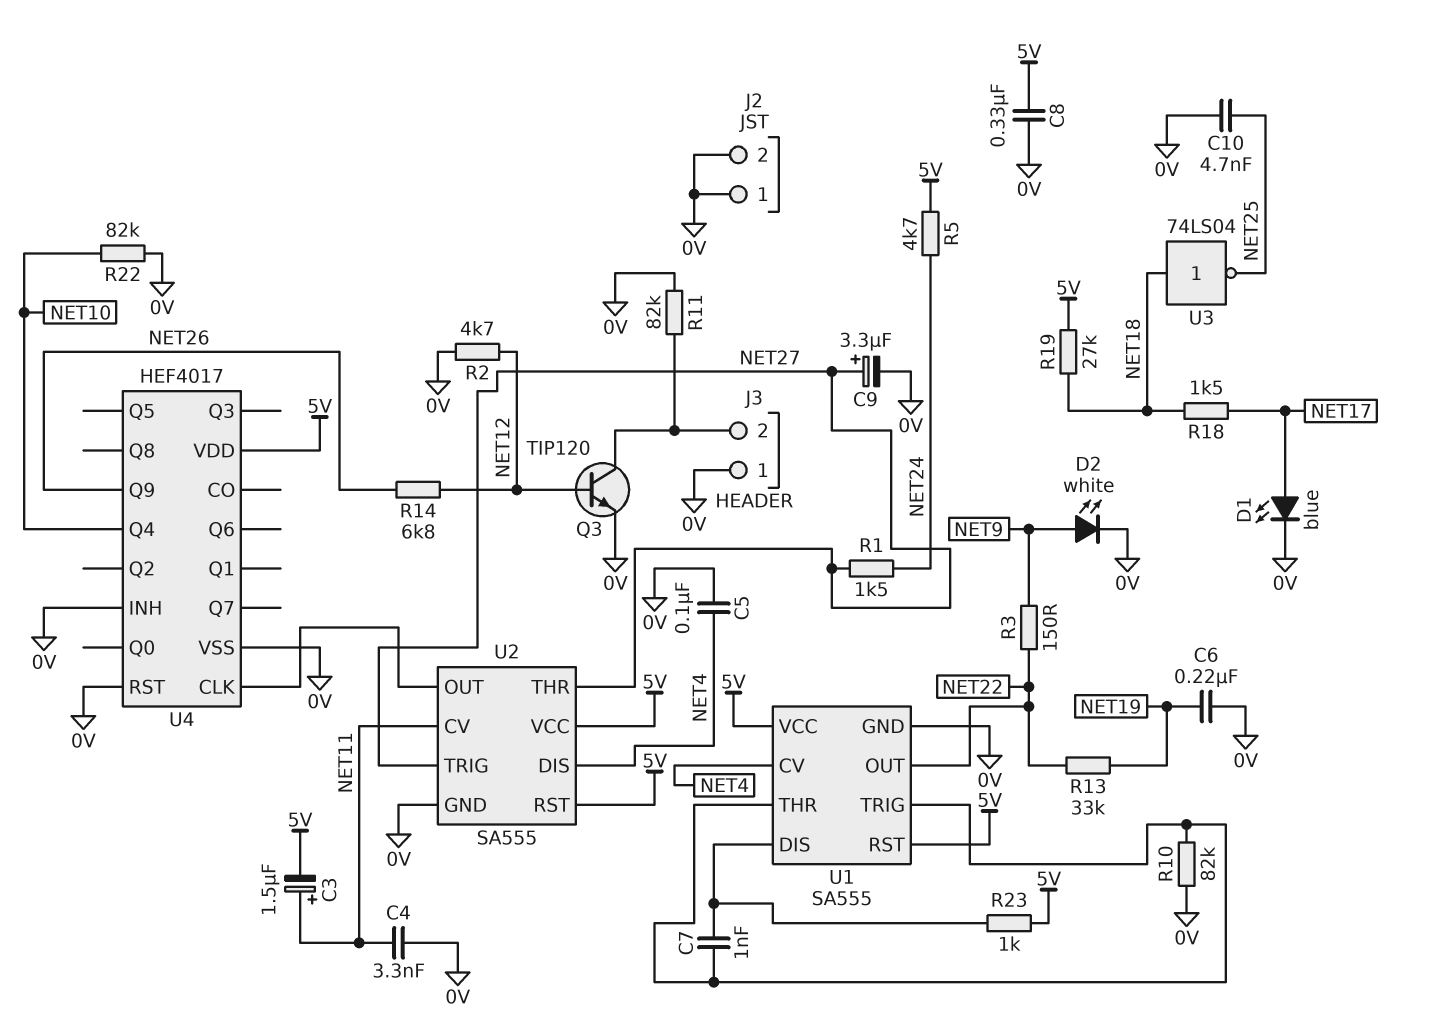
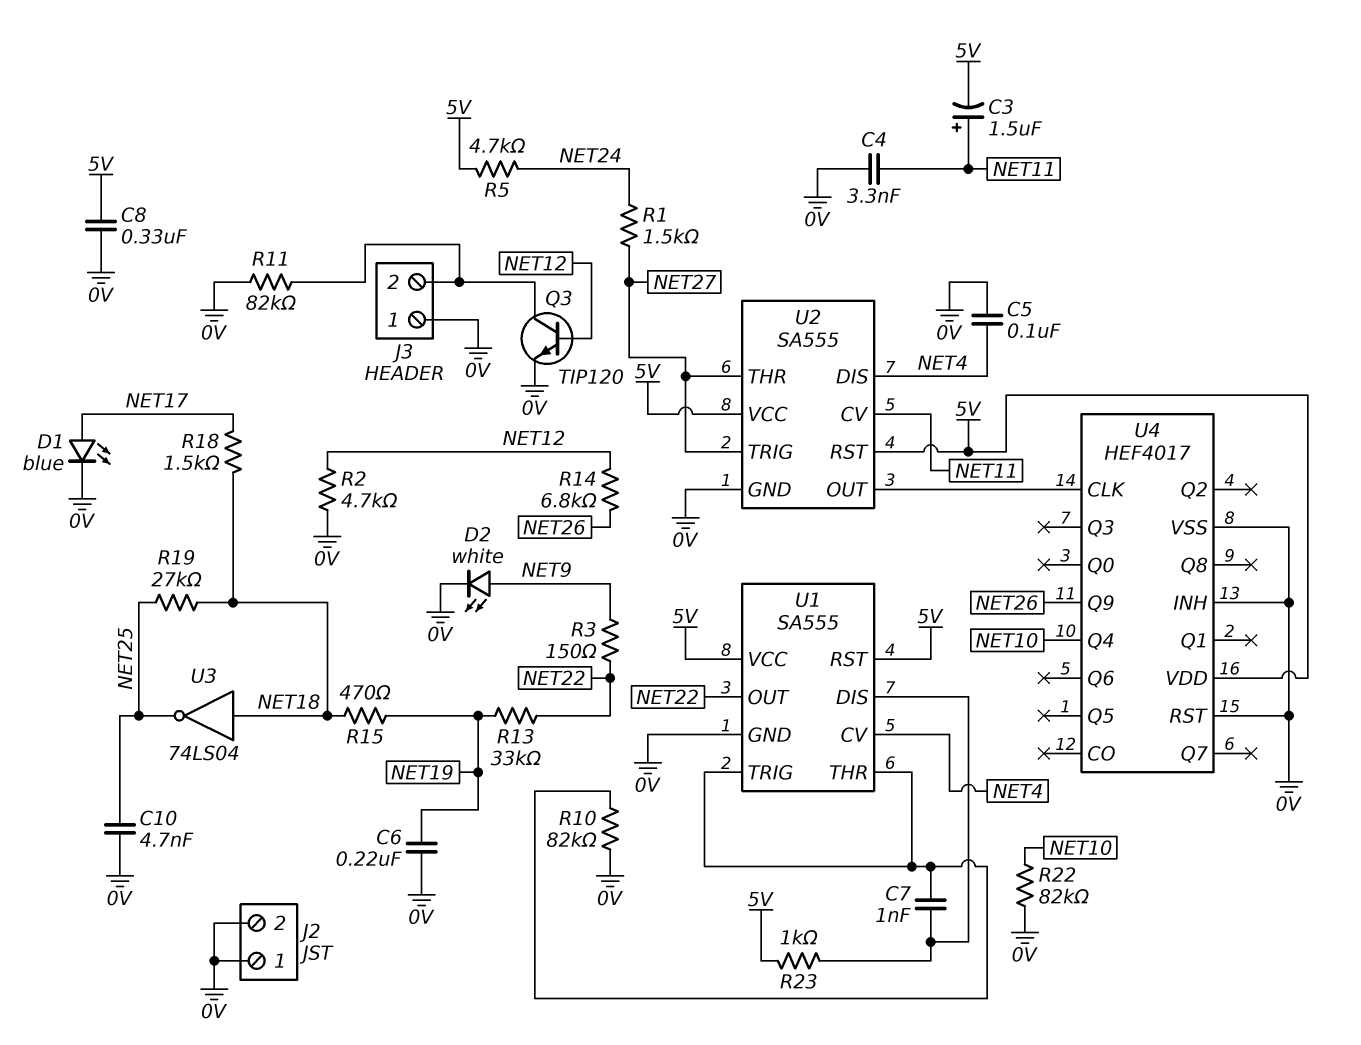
C9: 3.3uF (plus NET27, minus 0V) -> none
R15: none -> 470 (NET18, NET19)
R19: 27k (5V, NET18) -> 27k (NET18, NET25)

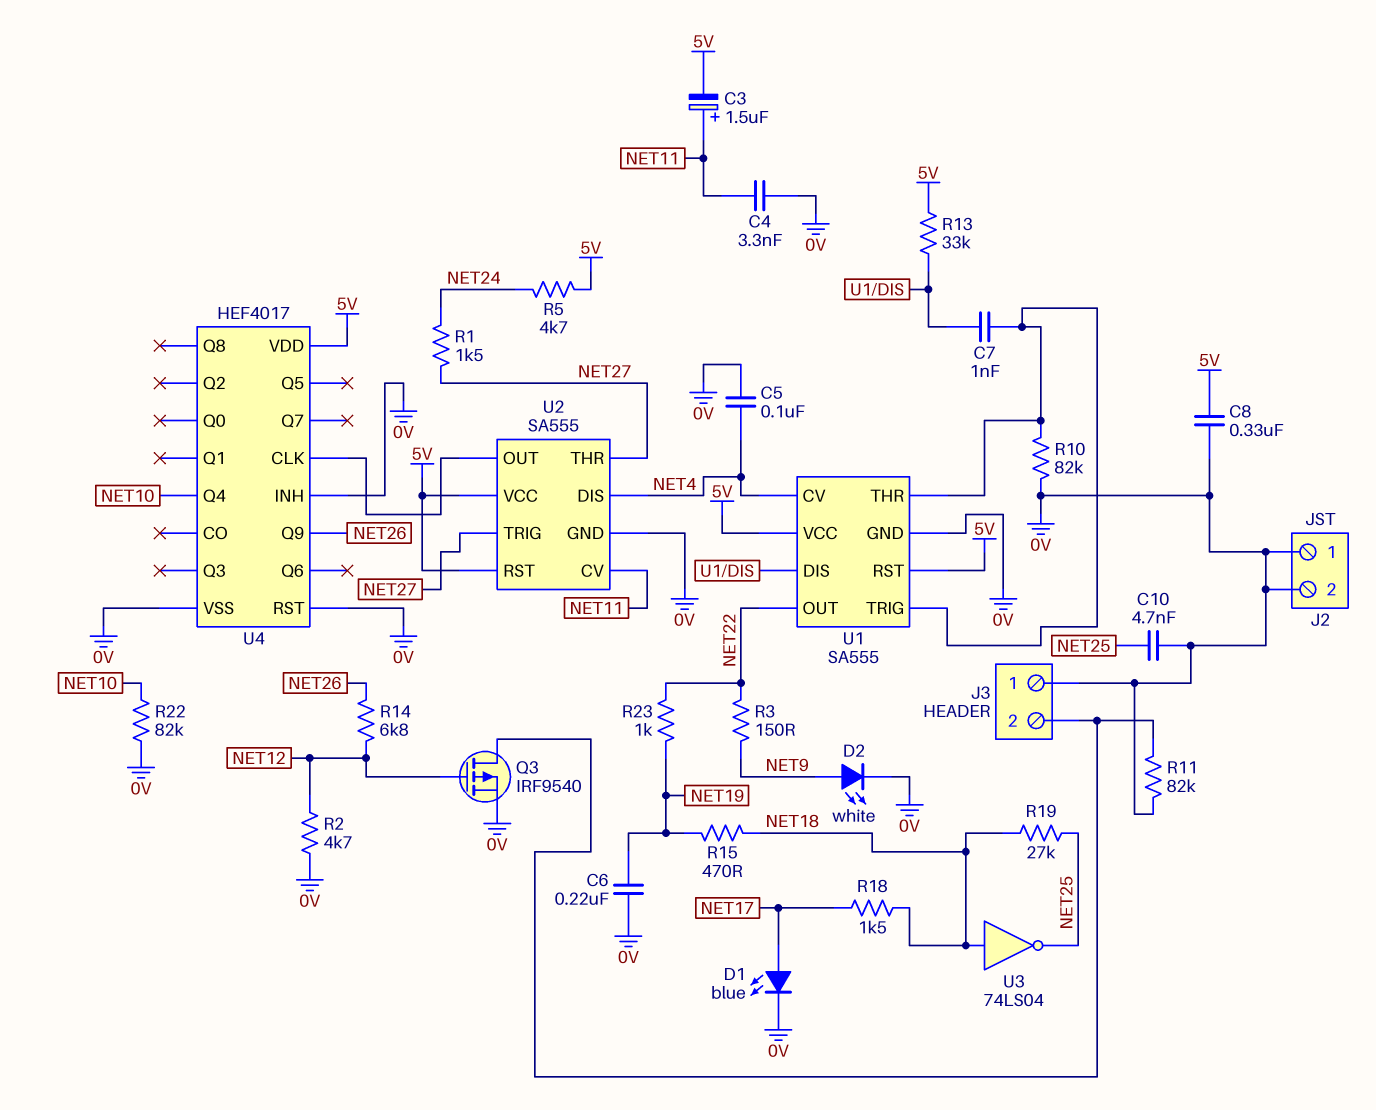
Q3: NPN TIP120 (B NET12, C J3/2, E 0V) -> PMOS IRF9540 (G NET12, D J3/2, S 0V)
R13: 33k (NET19, NET22) -> 33k (5V, U1/DIS)
R23: 1k (5V, U1/DIS) -> 1k (NET19, NET22)

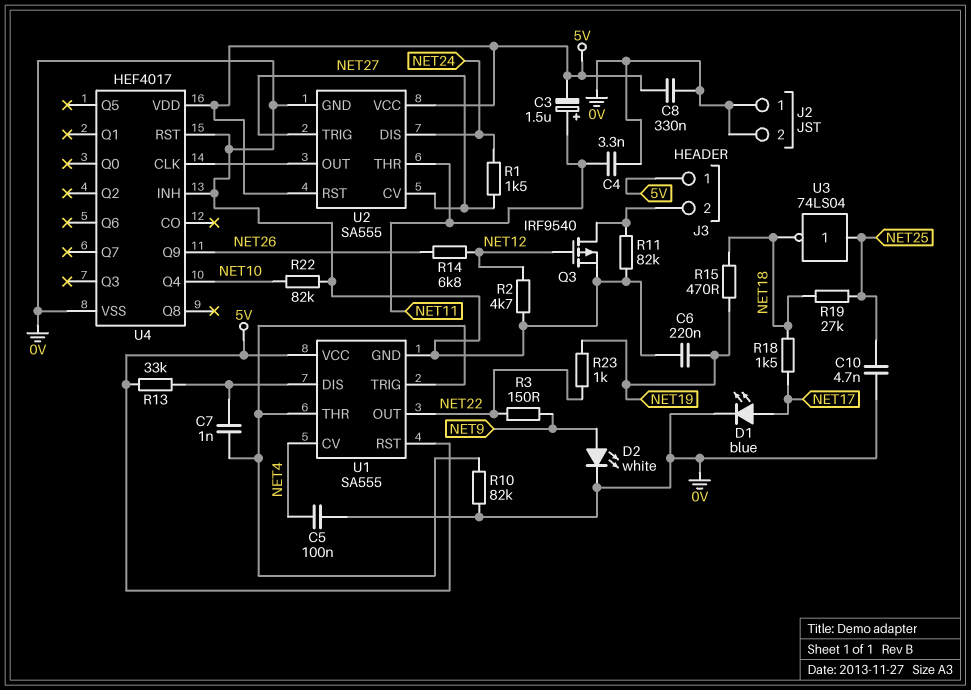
J3 pin 1: 0V -> 5V
R5: 4.7k (5V, NET24) -> none
U2 pin CV: NET11 -> NET27
U2 pin DIS: NET4 -> NET24
U2 pin THR: NET27 -> NET11
U3: NOT 74LS04 (in NET18, out NET25) -> NOT 74LS04 (in NET25, out NET18)

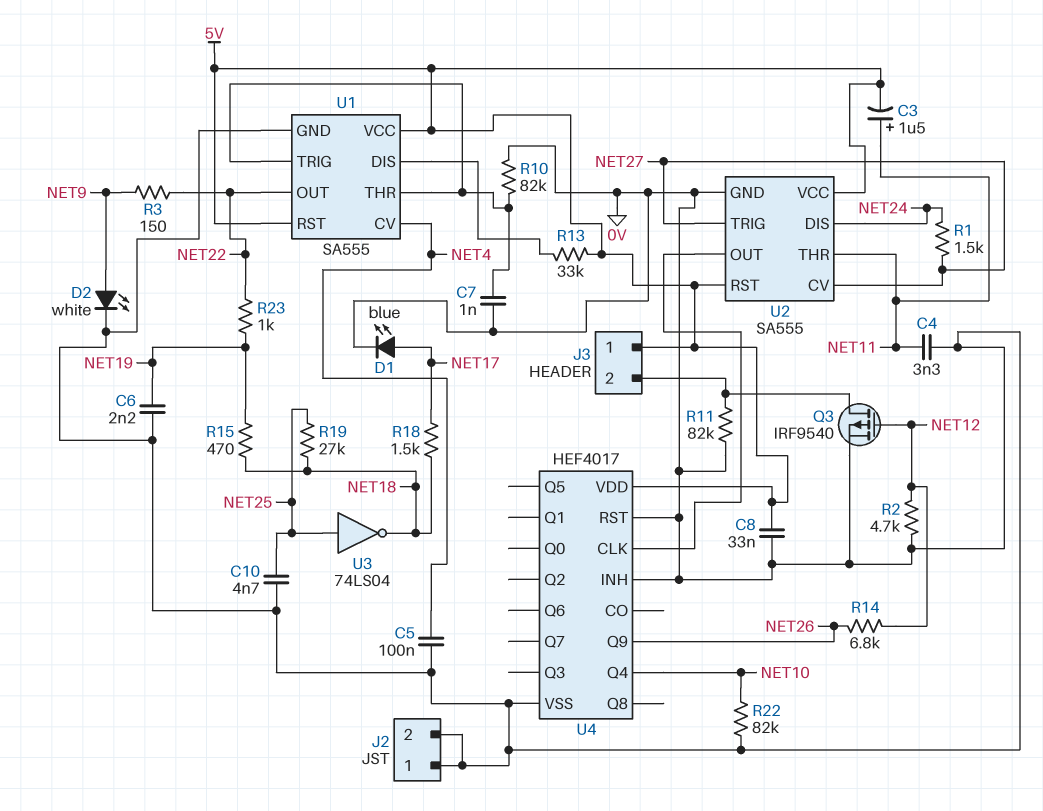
C6: 220nF (0V, NET19) -> 2.2nF (0V, NET19)
C7: 1nF (U1/DIS, U1/THR) -> 1nF (0V, U1/THR)
C8: 330nF (0V, 5V) -> 33nF (0V, 5V)

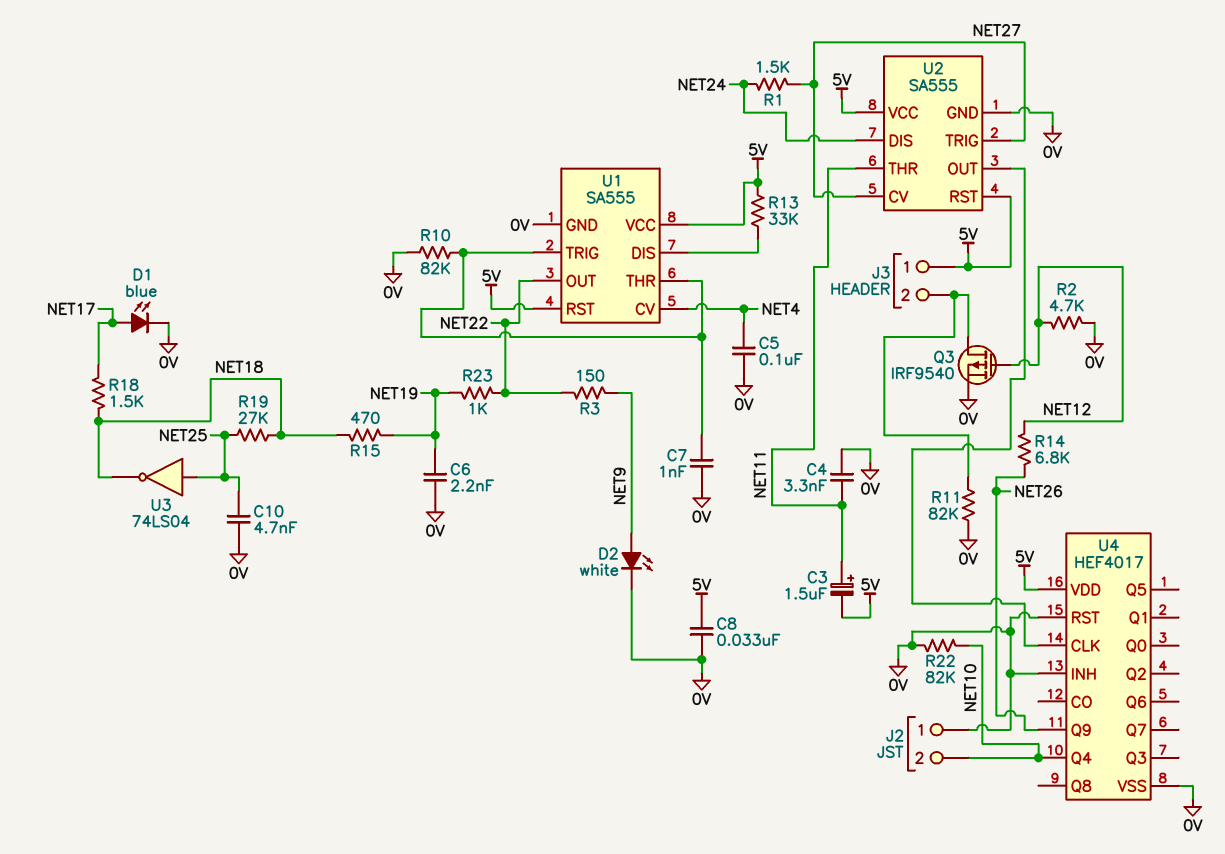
J2 pin 2: 0V -> NET10

